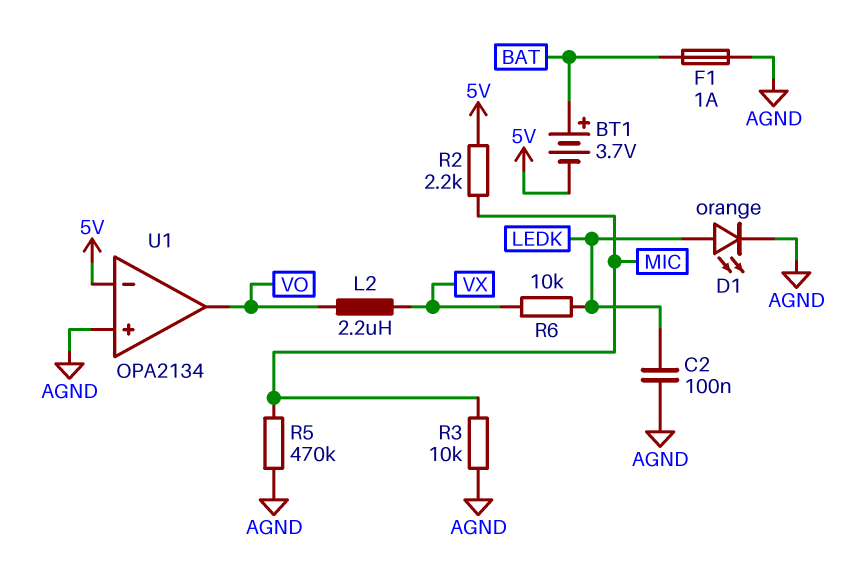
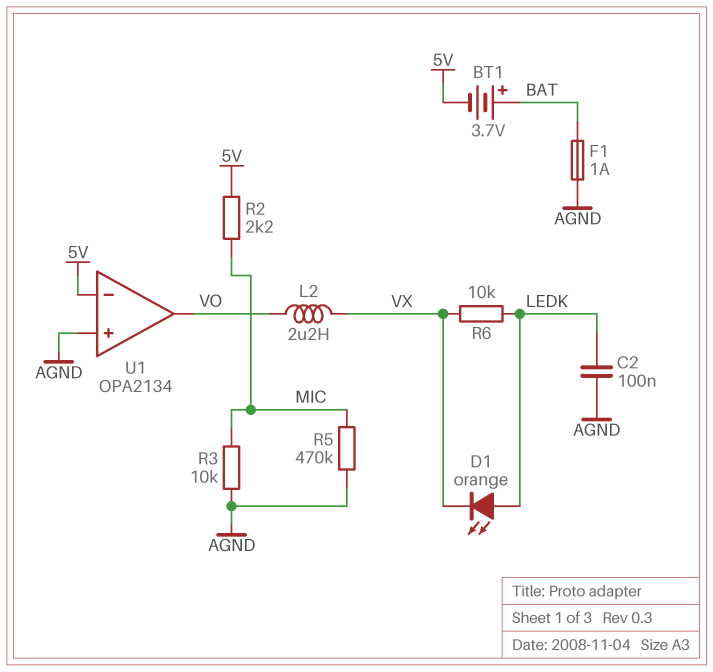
D1: LED orange (A LEDK, K AGND) -> LED orange (A LEDK, K VX)

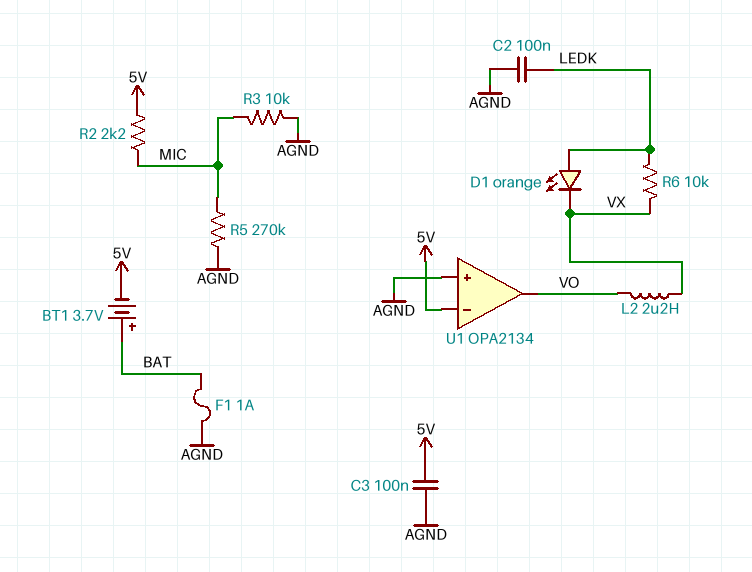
C3: none -> 100nF (5V, AGND)
R5: 470k (AGND, MIC) -> 270k (AGND, MIC)

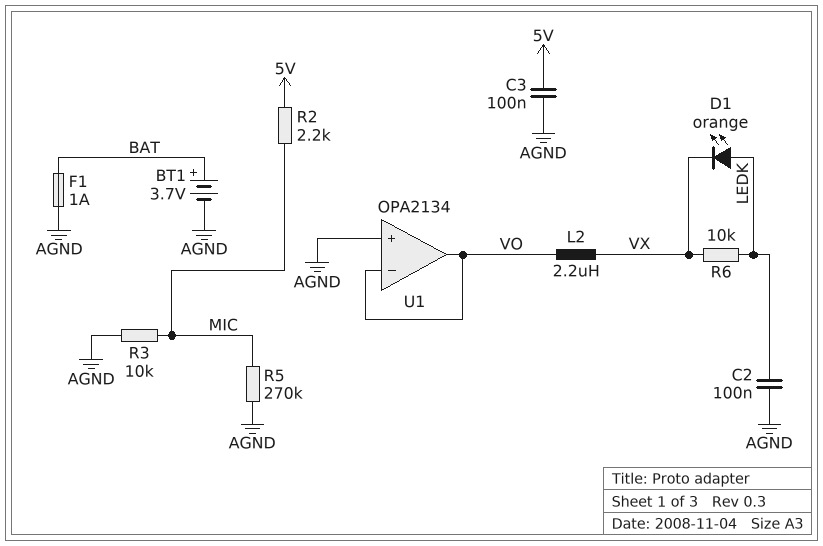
BT1: 3.7V (plus BAT, minus 5V) -> 3.7V (plus BAT, minus AGND)
U1 pin in-: 5V -> VO

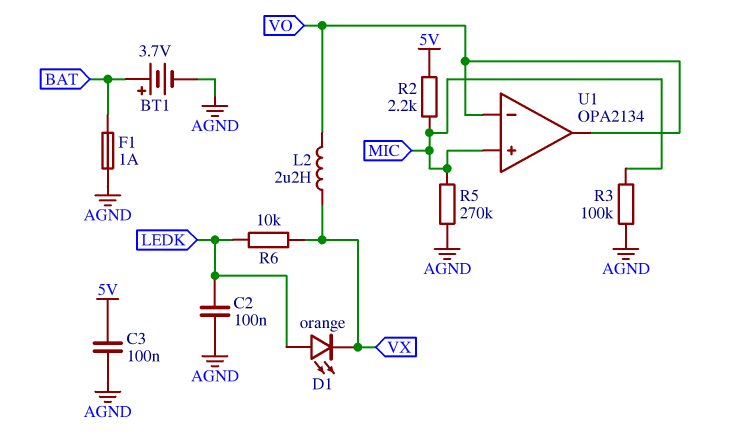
R3: 10k (AGND, MIC) -> 100k (AGND, MIC)
U1 pin in+: AGND -> MIC

